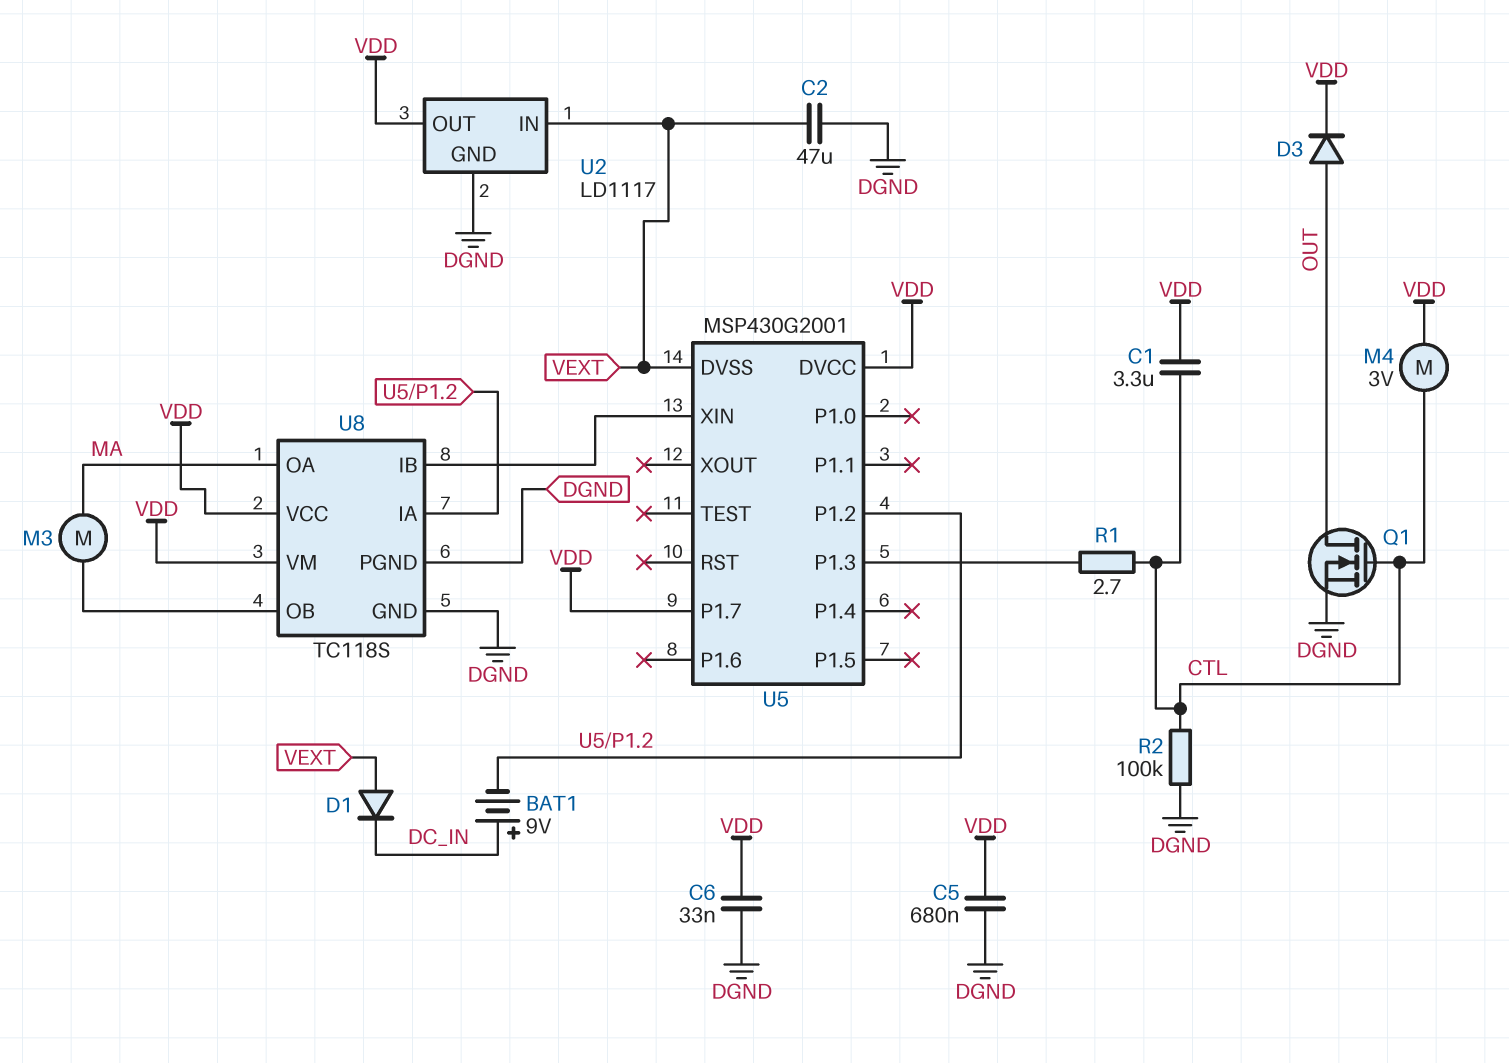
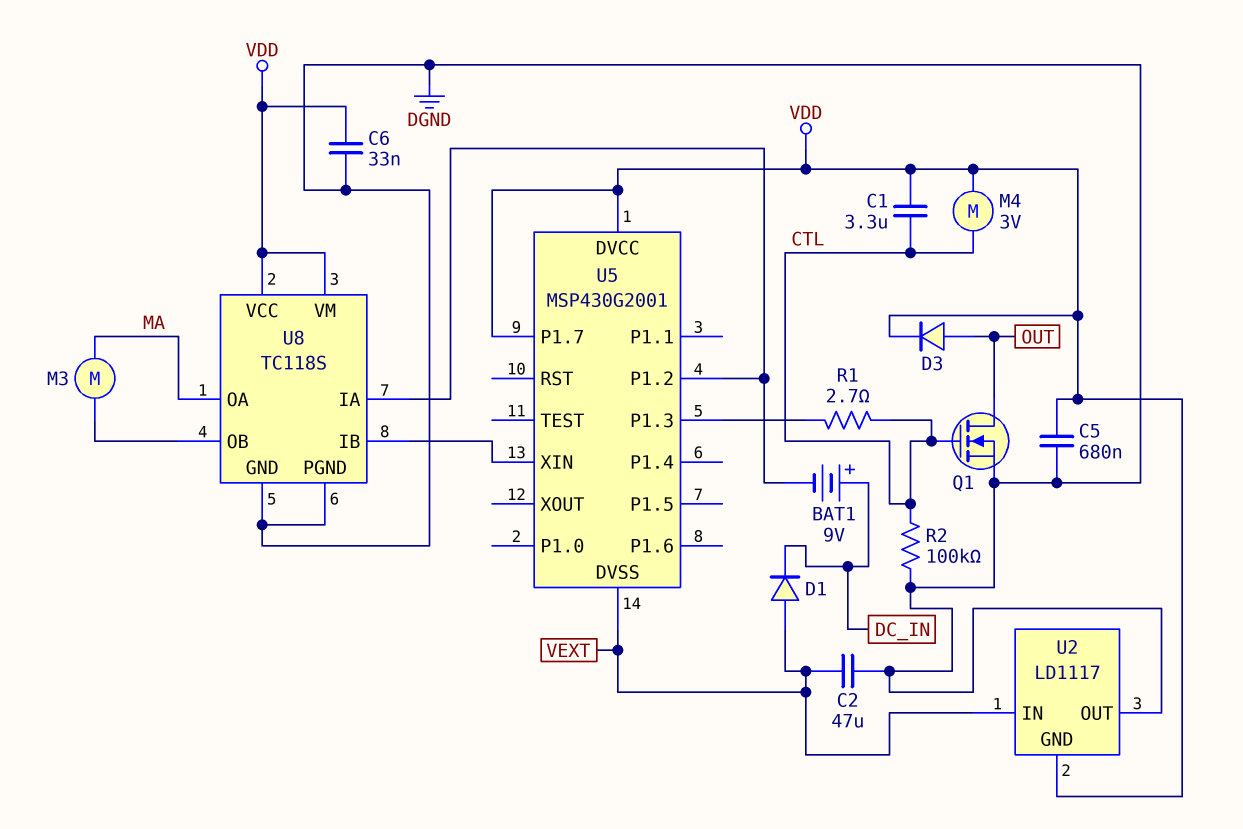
U2 pin GND: DGND -> VDD
U2 pin OUT: VDD -> DGND

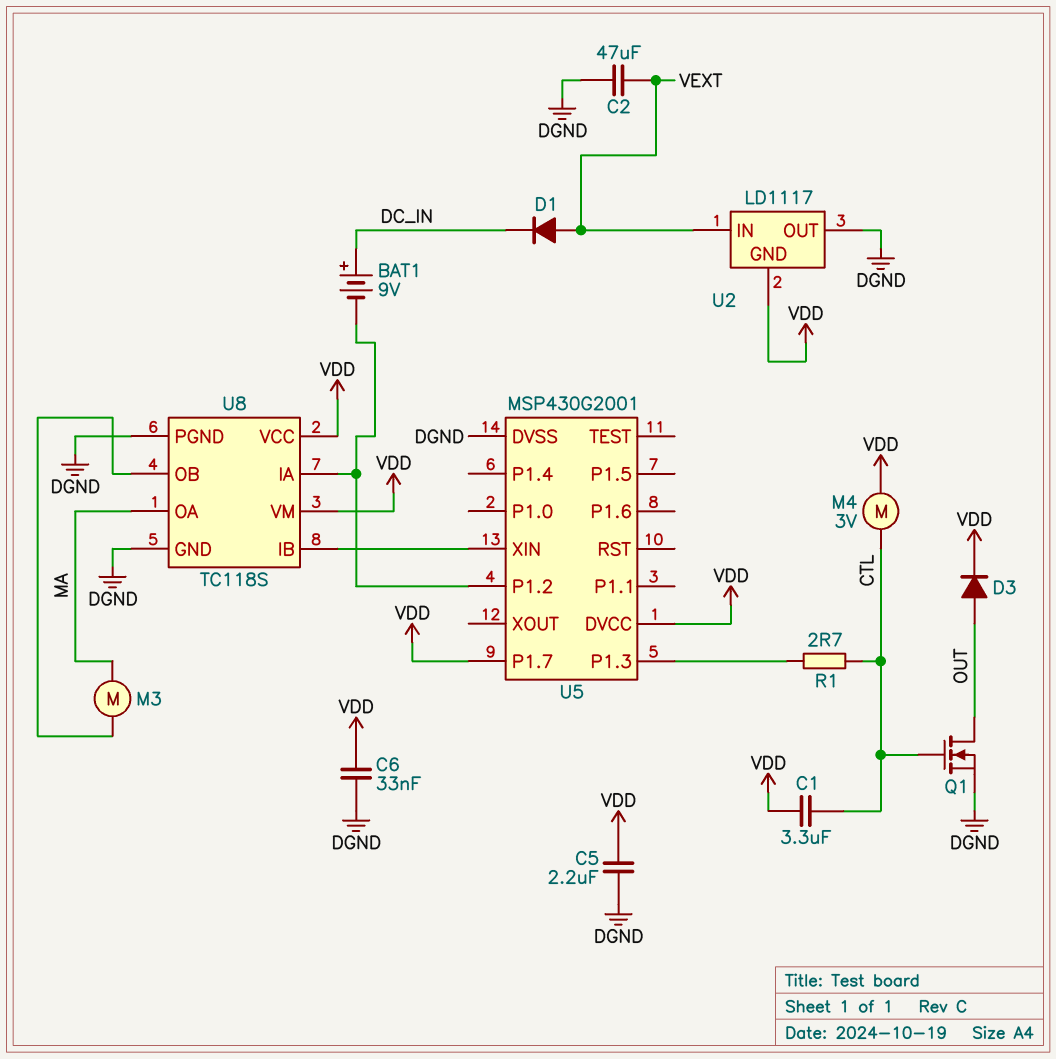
C5: 680nF (DGND, VDD) -> 2.2uF (DGND, VDD)
R2: 100k (CTL, DGND) -> none
U5 pin DVSS: VEXT -> DGND

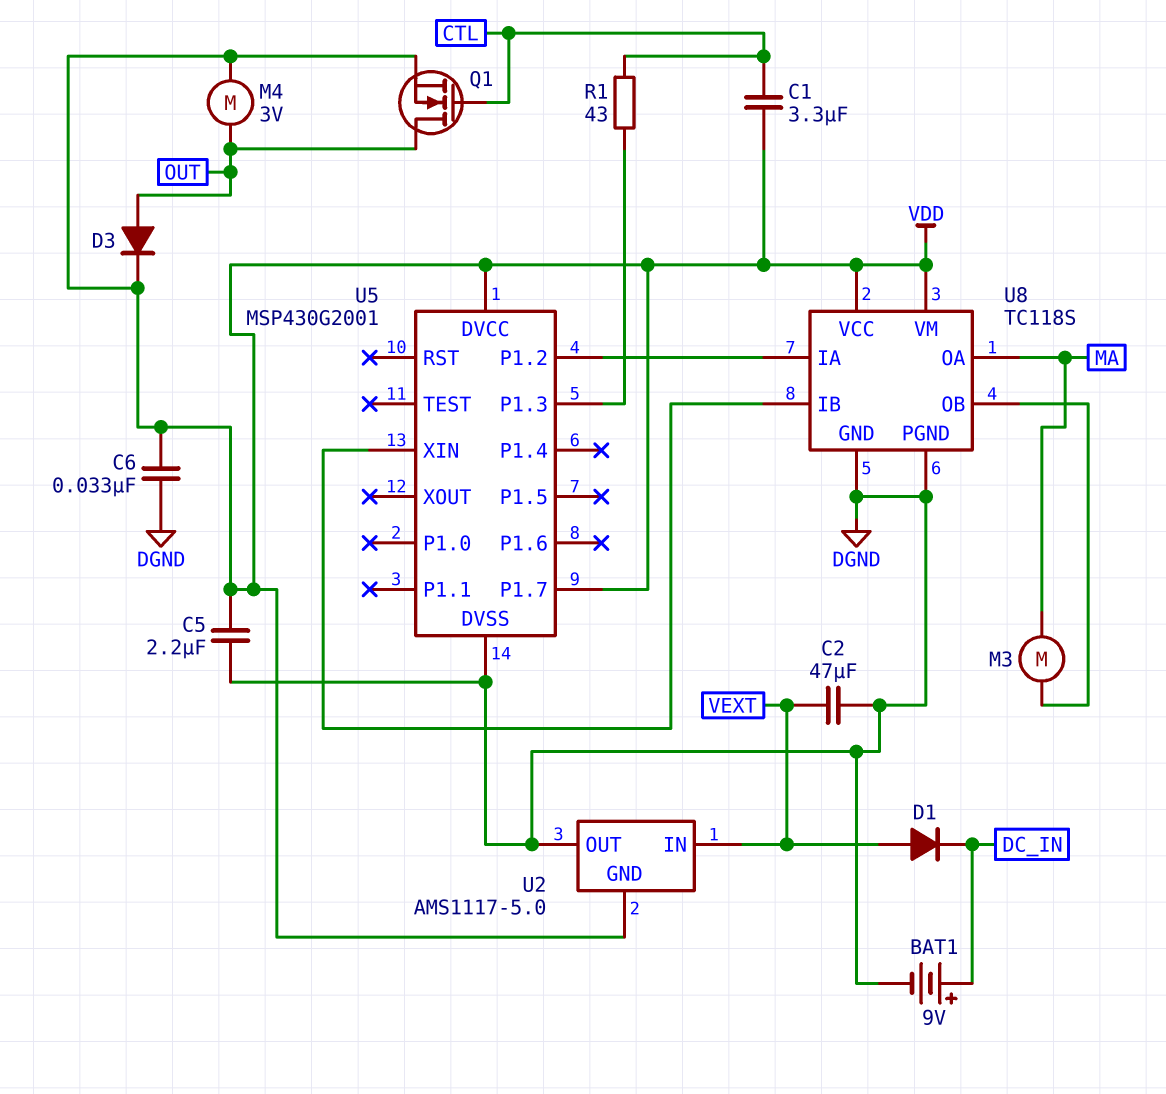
BAT1: 9V (plus DC_IN, minus U5/P1.2) -> 9V (plus DC_IN, minus DGND)
M4: motor 3V (CTL, VDD) -> motor 3V (OUT, VDD)
Q1: NMOS (G CTL, D OUT, S DGND) -> NMOS (G CTL, D OUT, S VDD)
R1: 2.7 (CTL, U5/P1.3) -> 43 (CTL, U5/P1.3)
U2: LD1117 -> AMS1117-5.0

